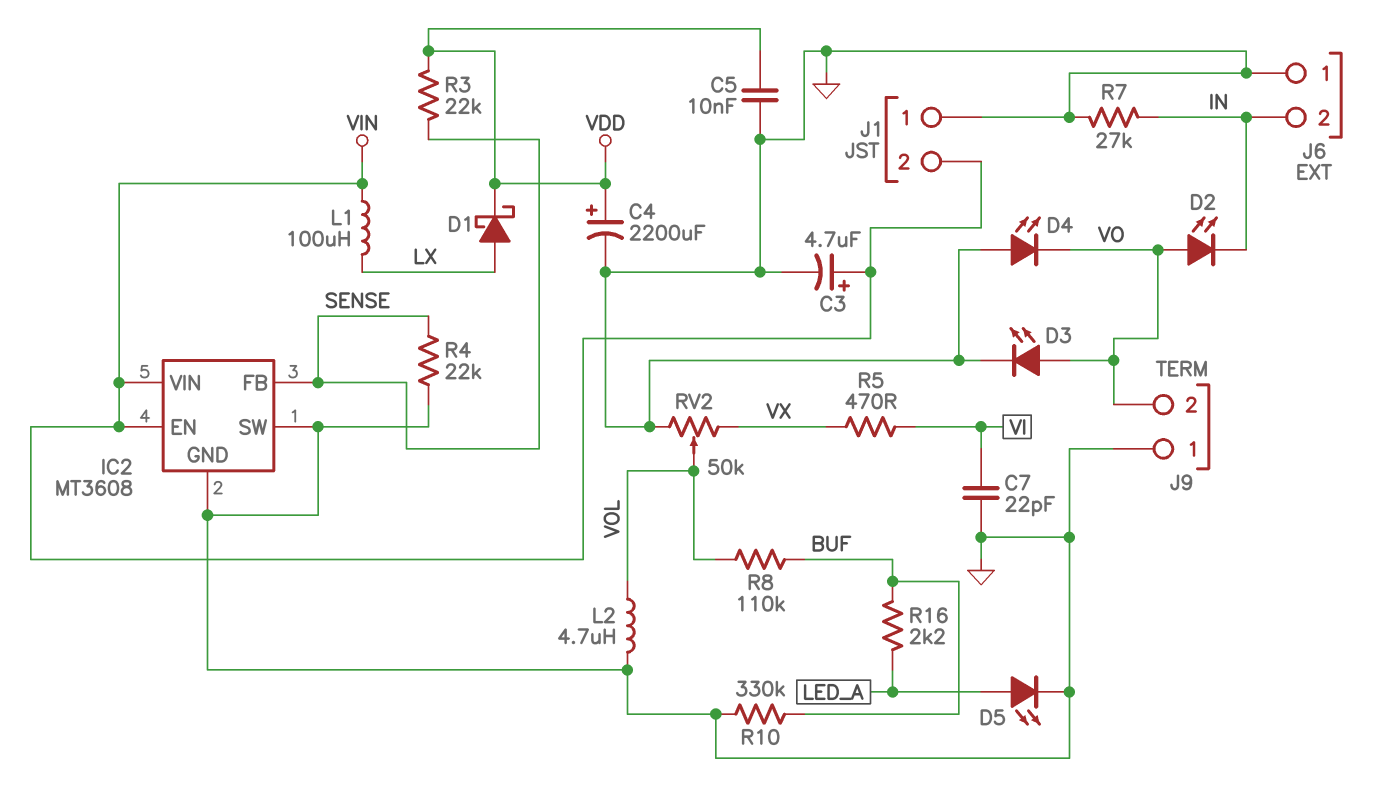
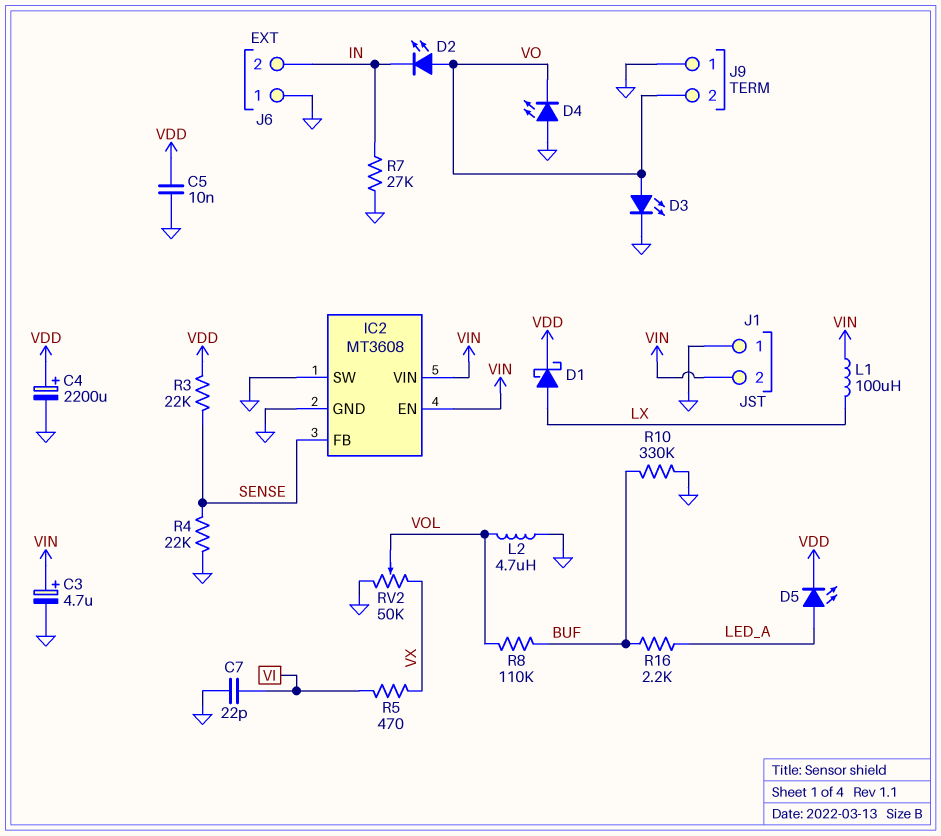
D5: LED (A LED_A, K GND) -> LED (A LED_A, K VDD)

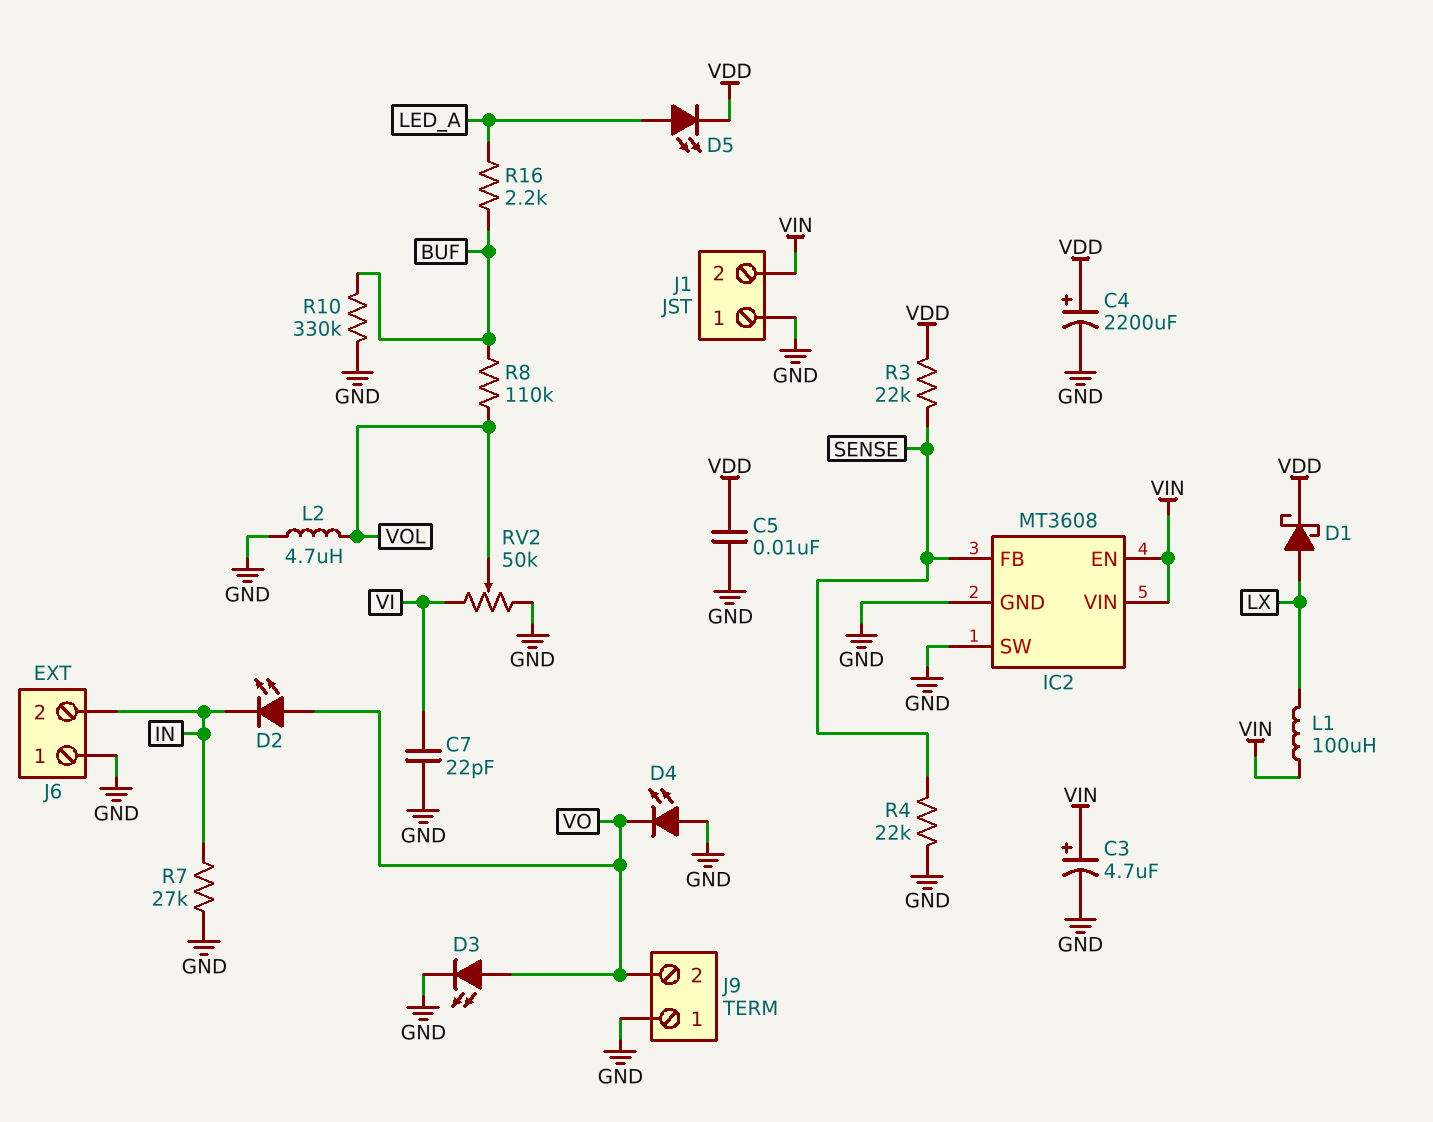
R5: 470 (VI, VX) -> none
RV2: 50k (GND, VX, wiper VOL) -> 50k (GND, VI, wiper VOL)

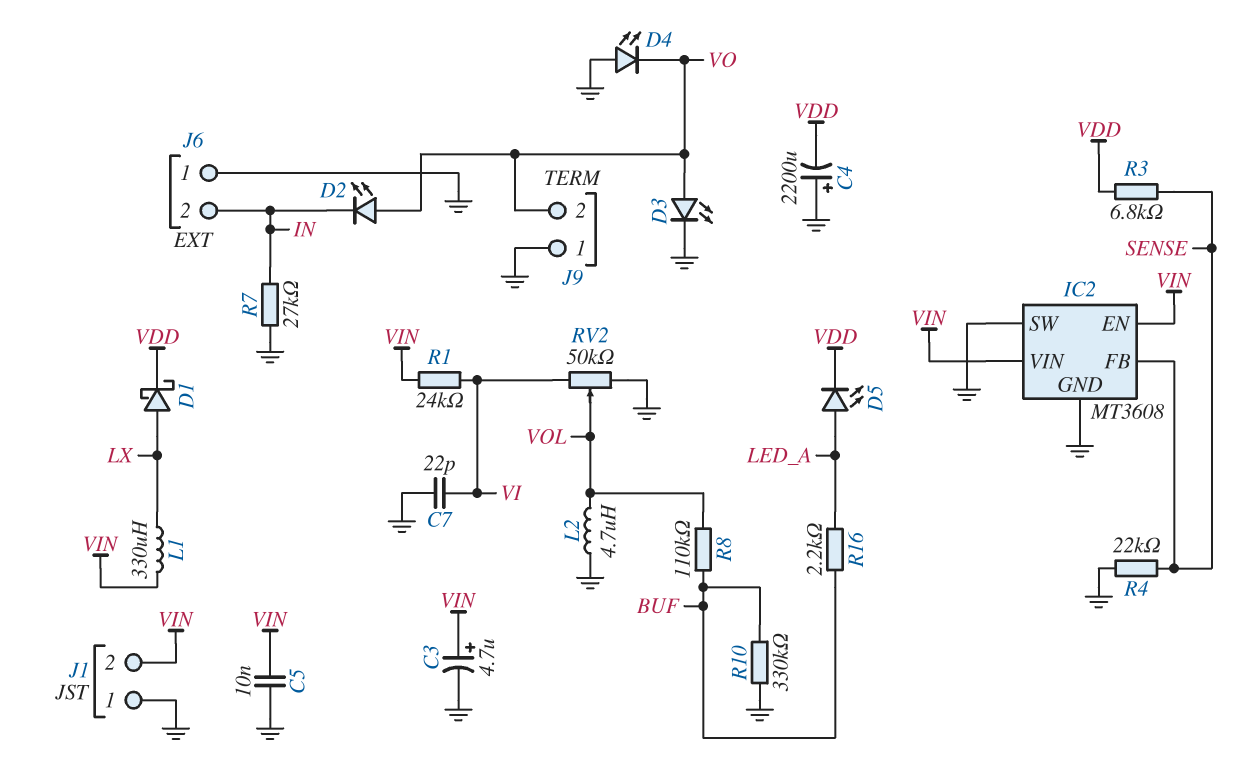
C4: 2200uF (plus VDD, minus GND) -> 2200uF (plus GND, minus VDD)
C5: 10nF (GND, VDD) -> 10nF (GND, VIN)
L1: 100uH (LX, VIN) -> 330uH (LX, VIN)
R1: none -> 24k (VI, VIN)
R3: 22k (SENSE, VDD) -> 6.8k (SENSE, VDD)

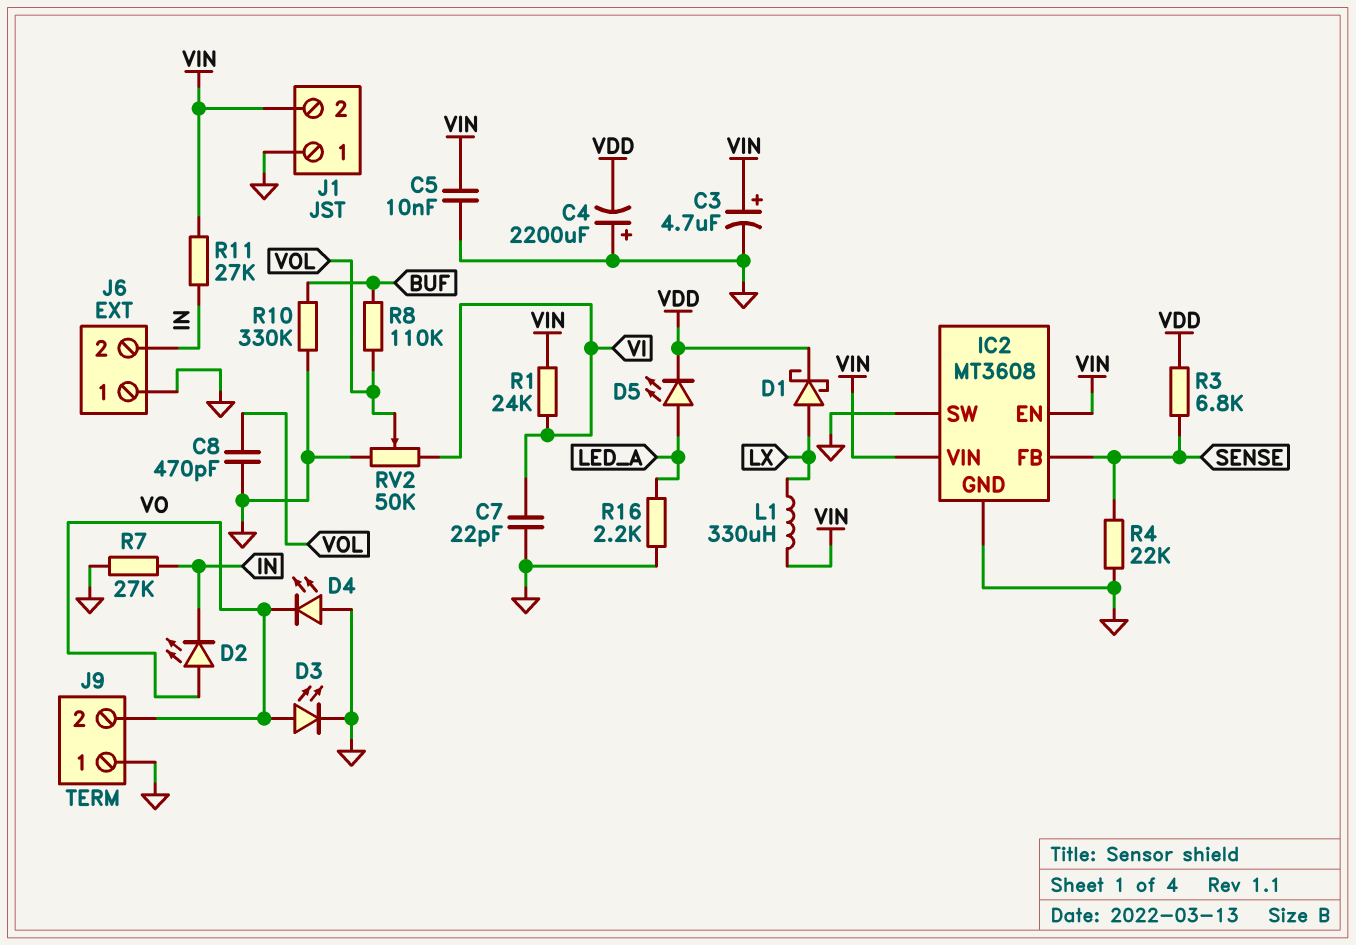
C8: none -> 470pF (GND, VOL)
L2: 4.7uH (GND, VOL) -> none
R11: none -> 27k (IN, VIN)
R16: 2.2k (BUF, LED_A) -> 2.2k (GND, LED_A)

